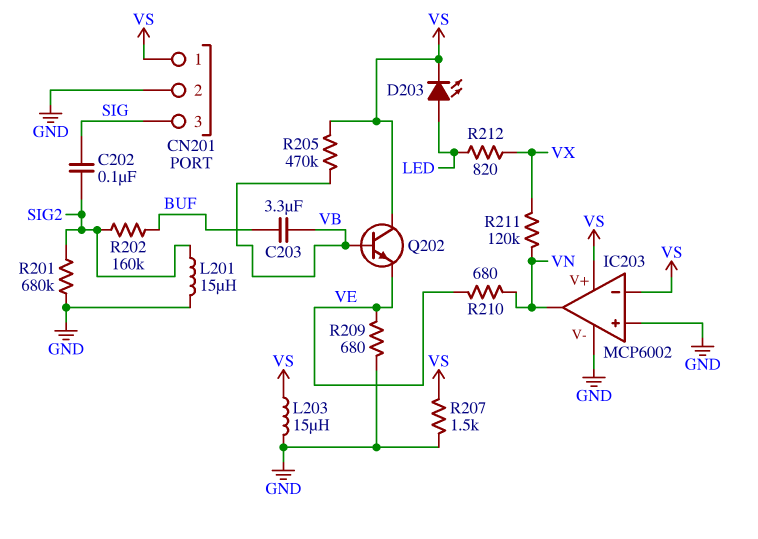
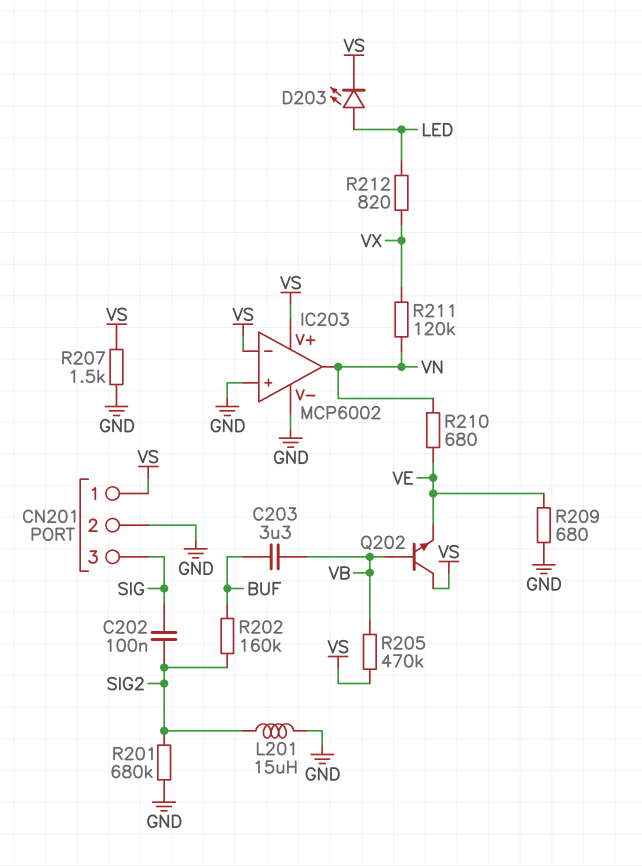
L203: 15uH (GND, VS) -> none

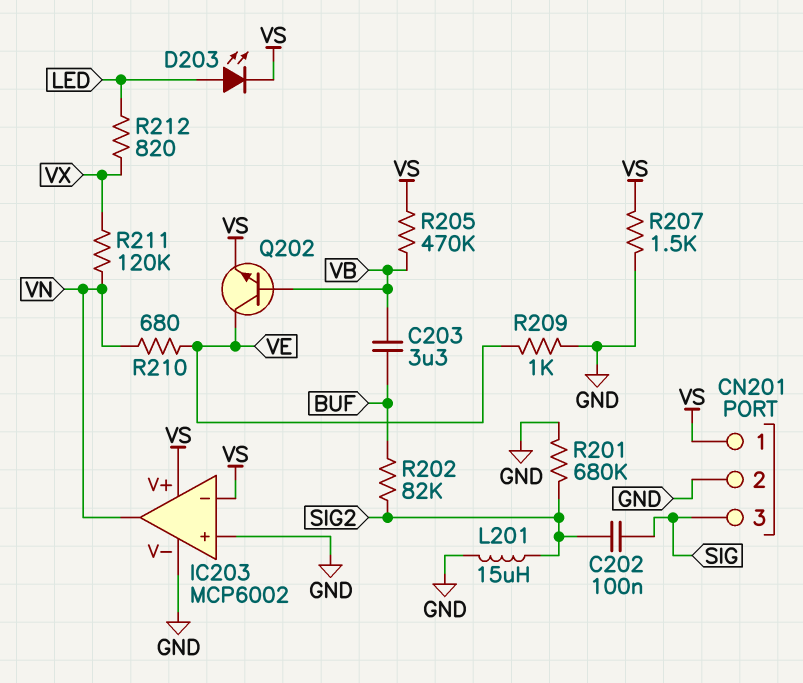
Q202: NPN (B VB, C VS, E VE) -> NPN (B VB, C VE, E VS)
R202: 160k (BUF, SIG2) -> 82k (BUF, SIG2)
R209: 680 (GND, VE) -> 1k (GND, VE)

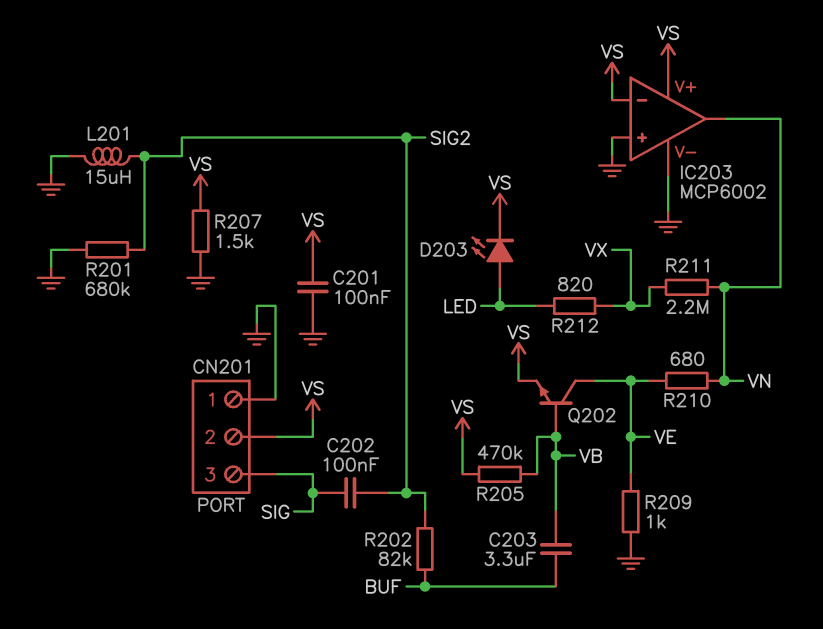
C201: none -> 100nF (GND, VS)
CN201 pin 1: VS -> GND
CN201 pin 2: GND -> VS
R211: 120k (VN, VX) -> 2.2M (VN, VX)

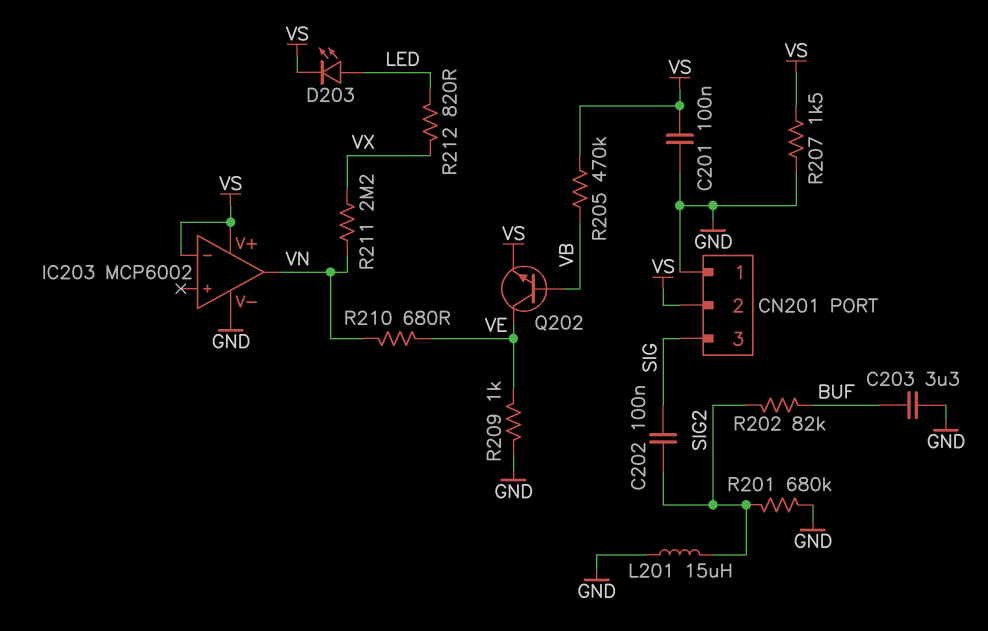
C203: 3.3uF (BUF, VB) -> 3.3uF (BUF, GND)
IC203 pin in+: GND -> none

